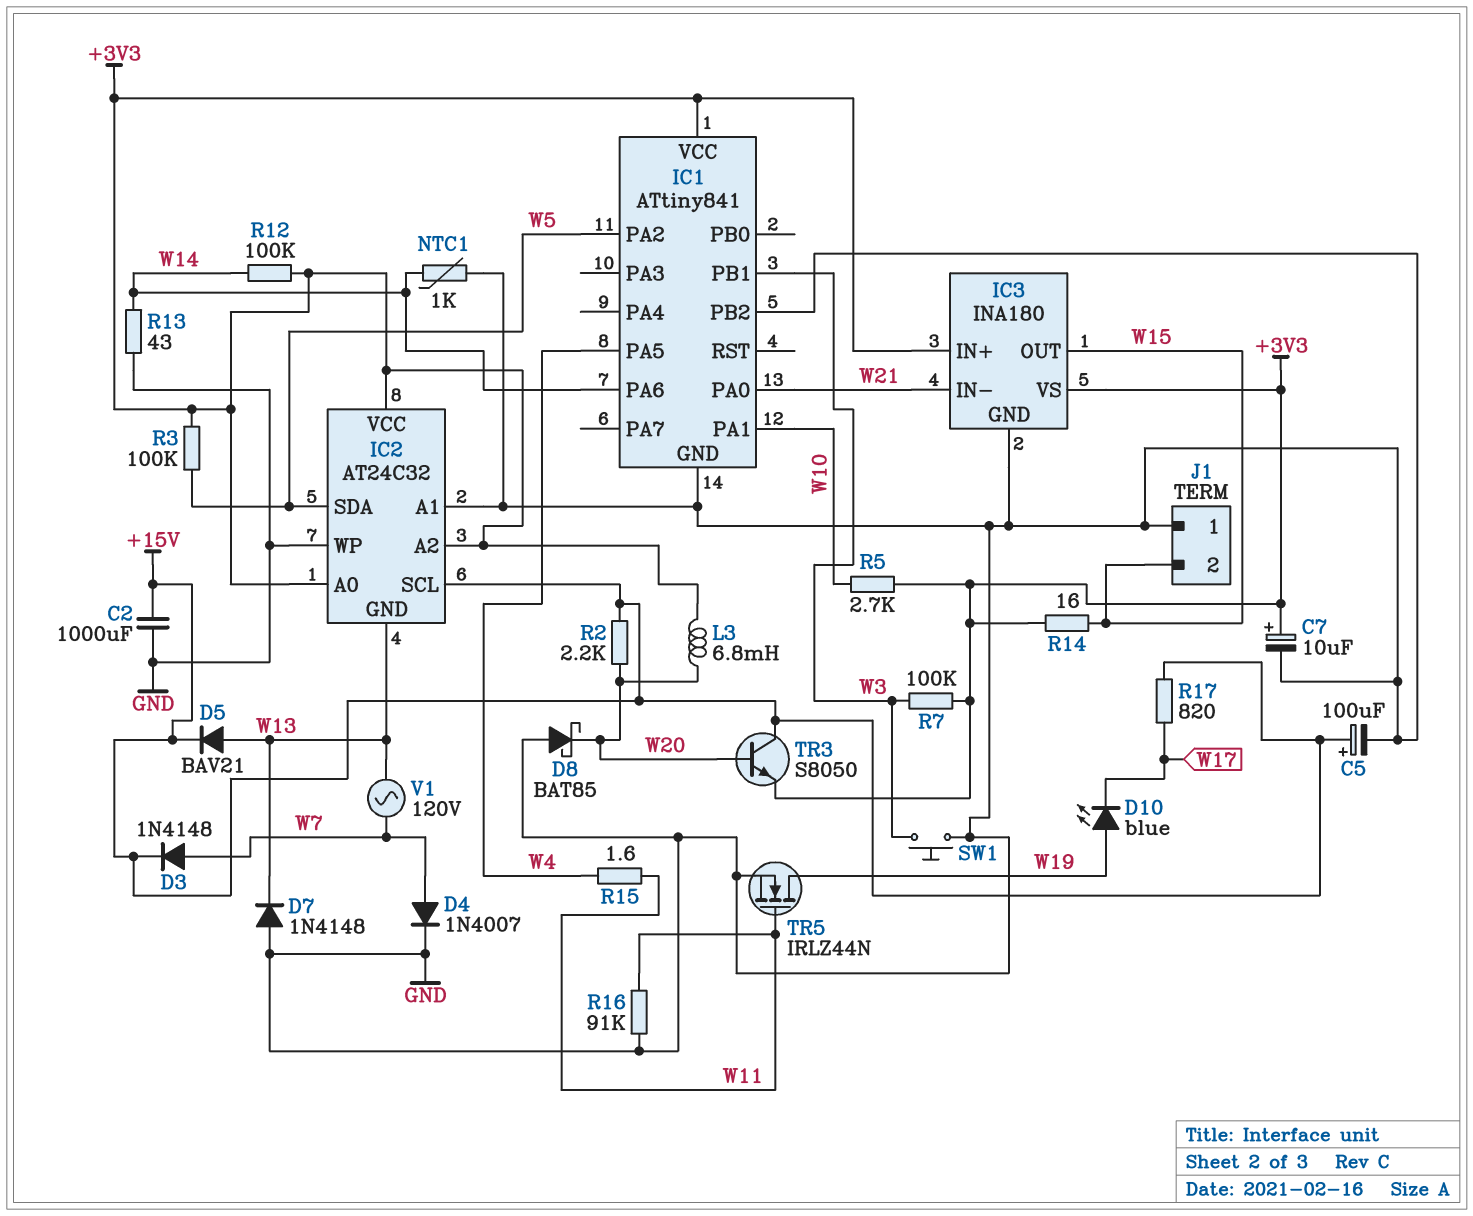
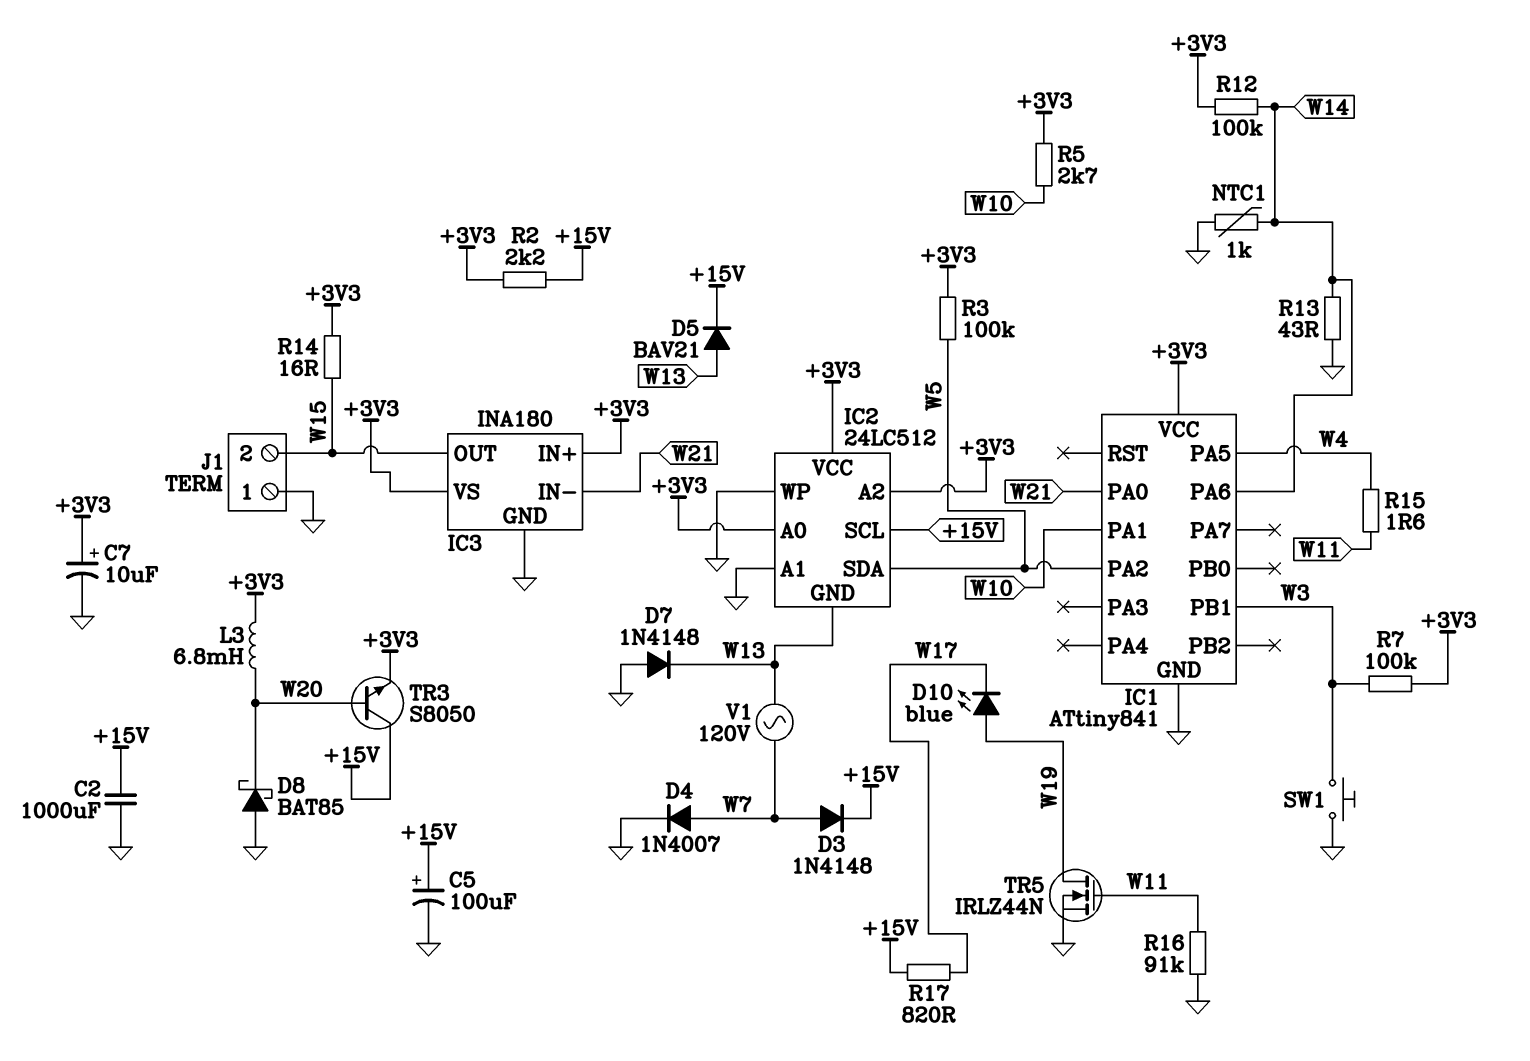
IC1 pin PB2: GND -> none
IC2: AT24C32 -> 24LC512
R2: 2.2k (+15V, W20) -> 2.2k (+3V3, +15V)

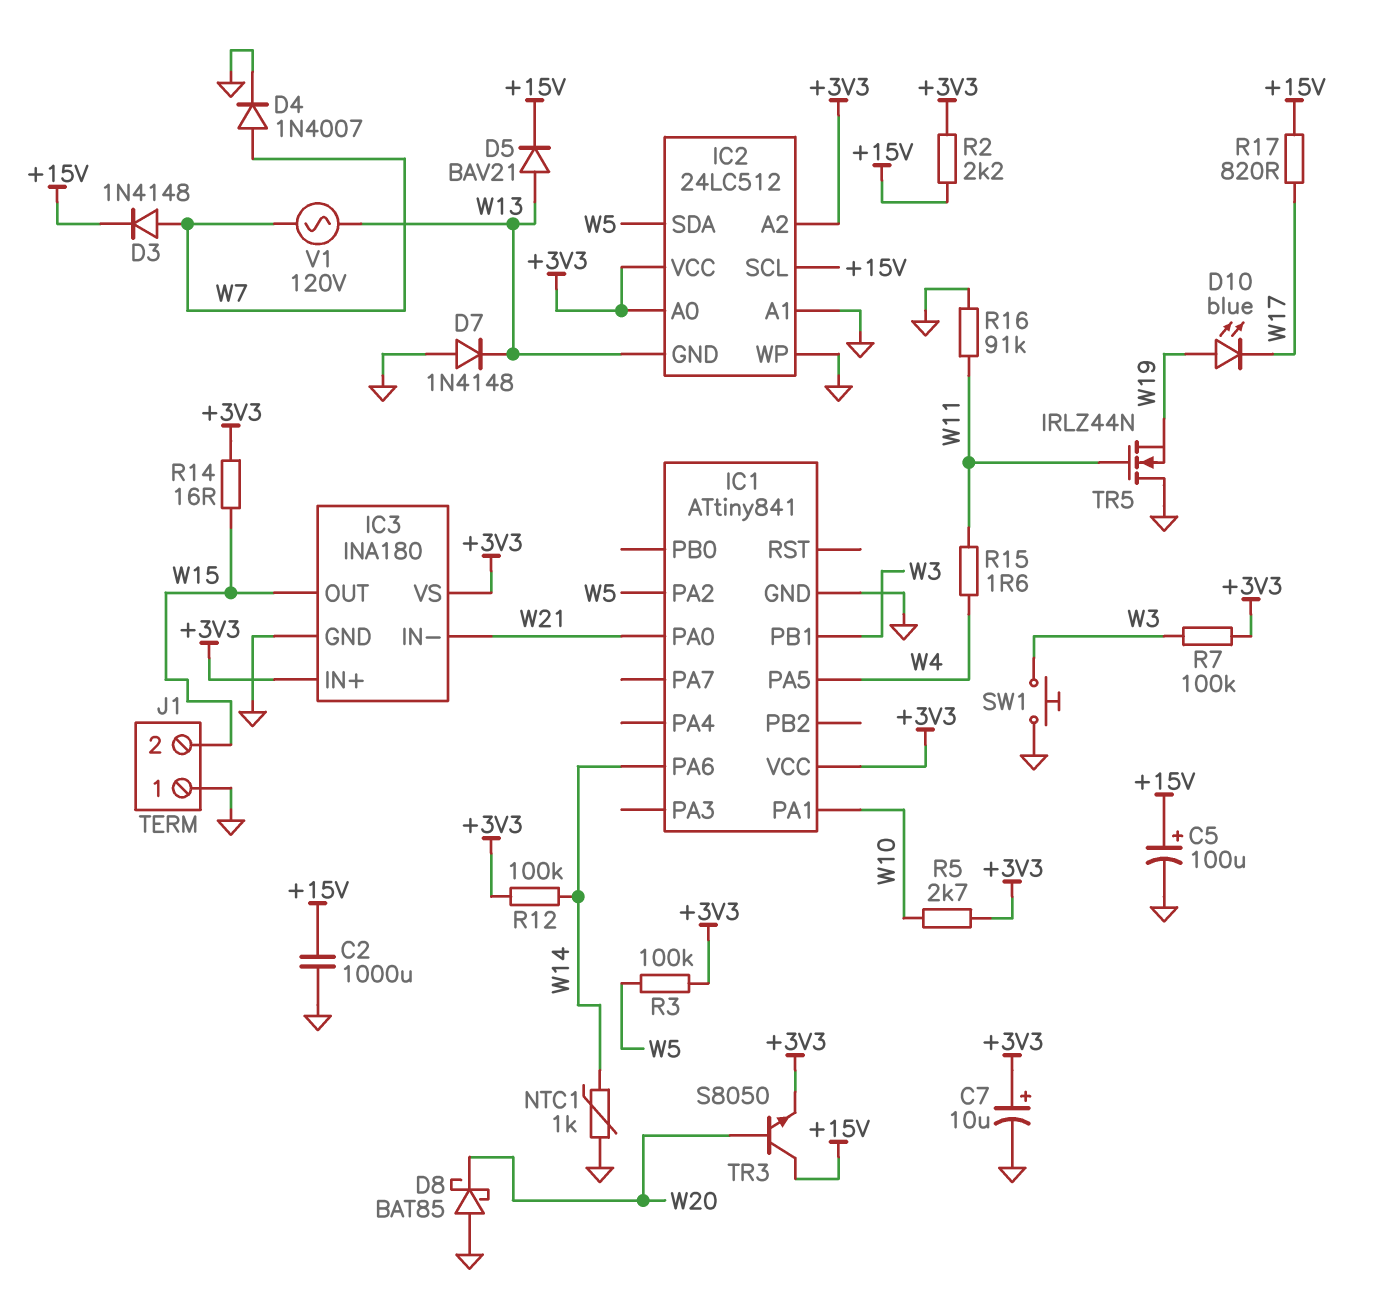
L3: 6.8mH (+3V3, W20) -> none
R13: 43 (GND, W14) -> none
TR5: NMOS IRLZ44N (G W11, D W19, S GND) -> NMOS IRLZ44N (G W11, D GND, S W19)

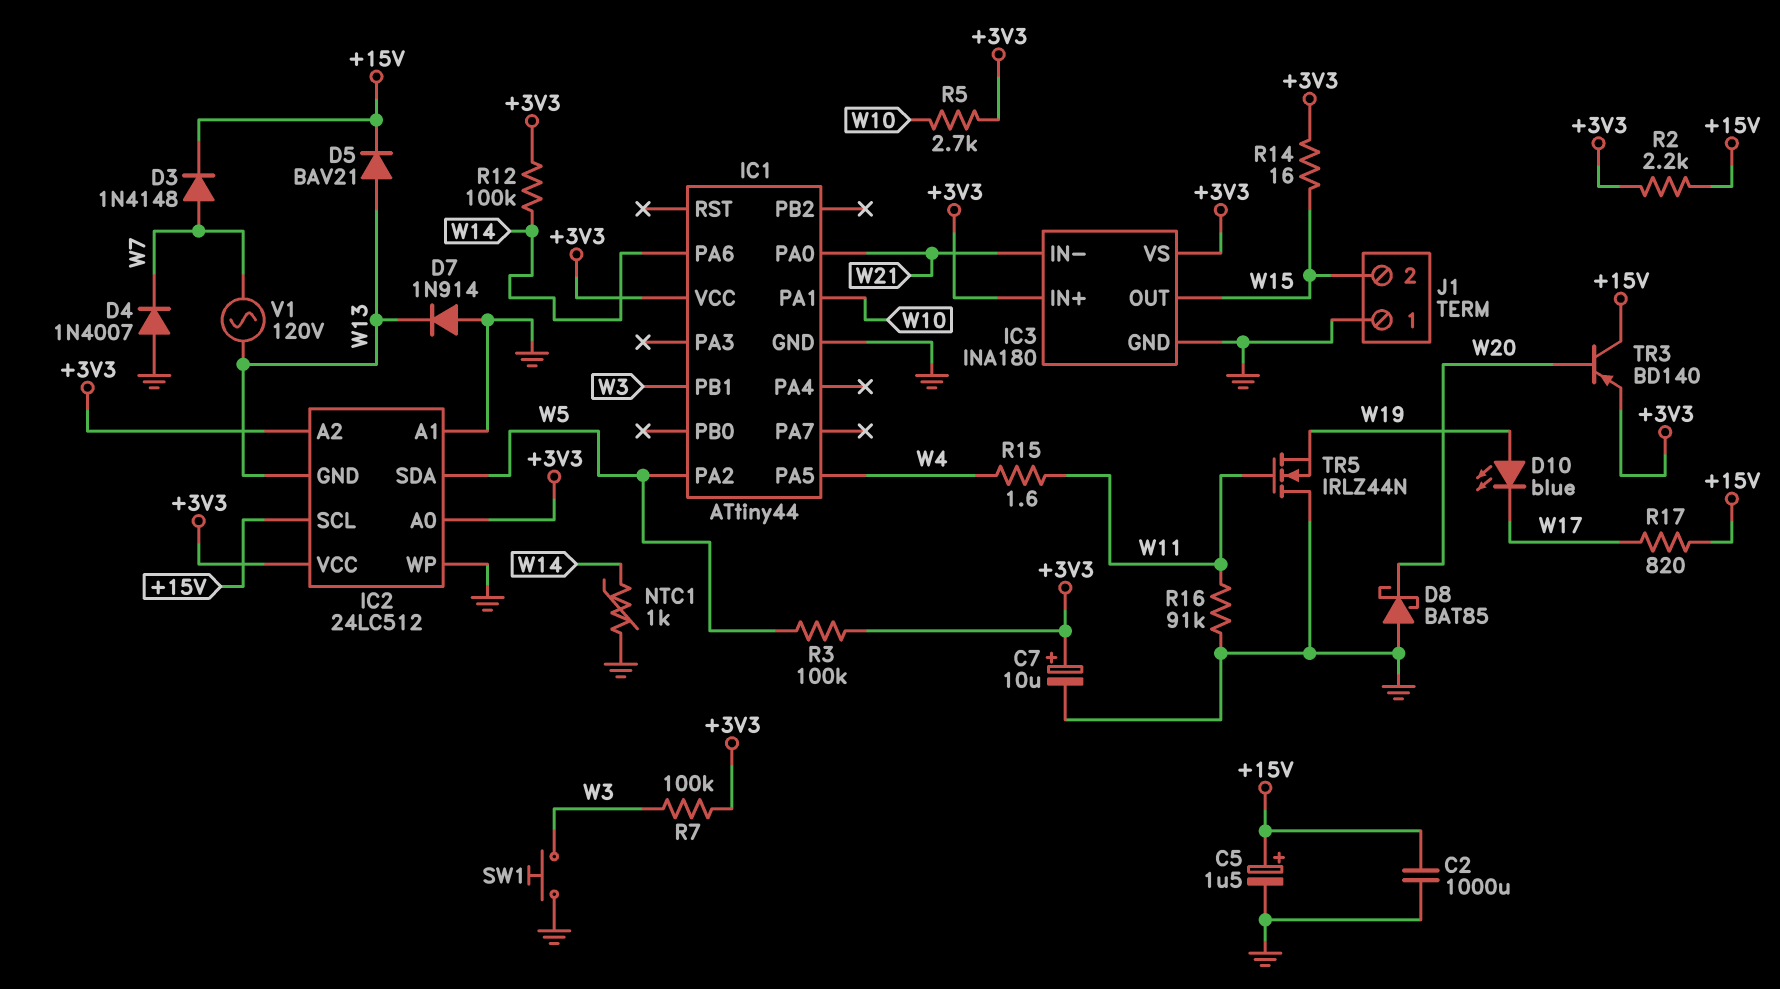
C5: 100uF (plus +15V, minus GND) -> 1.5uF (plus +15V, minus GND)
D4: diode 1N4007 (A W7, K GND) -> diode 1N4007 (A GND, K W7)
D7: diode 1N4148 (A GND, K W13) -> diode 1N914 (A GND, K W13)
IC1: ATtiny841 -> ATtiny44
TR3: NPN S8050 (B W20, C +15V, E +3V3) -> PNP BD140 (B W20, C +15V, E +3V3)

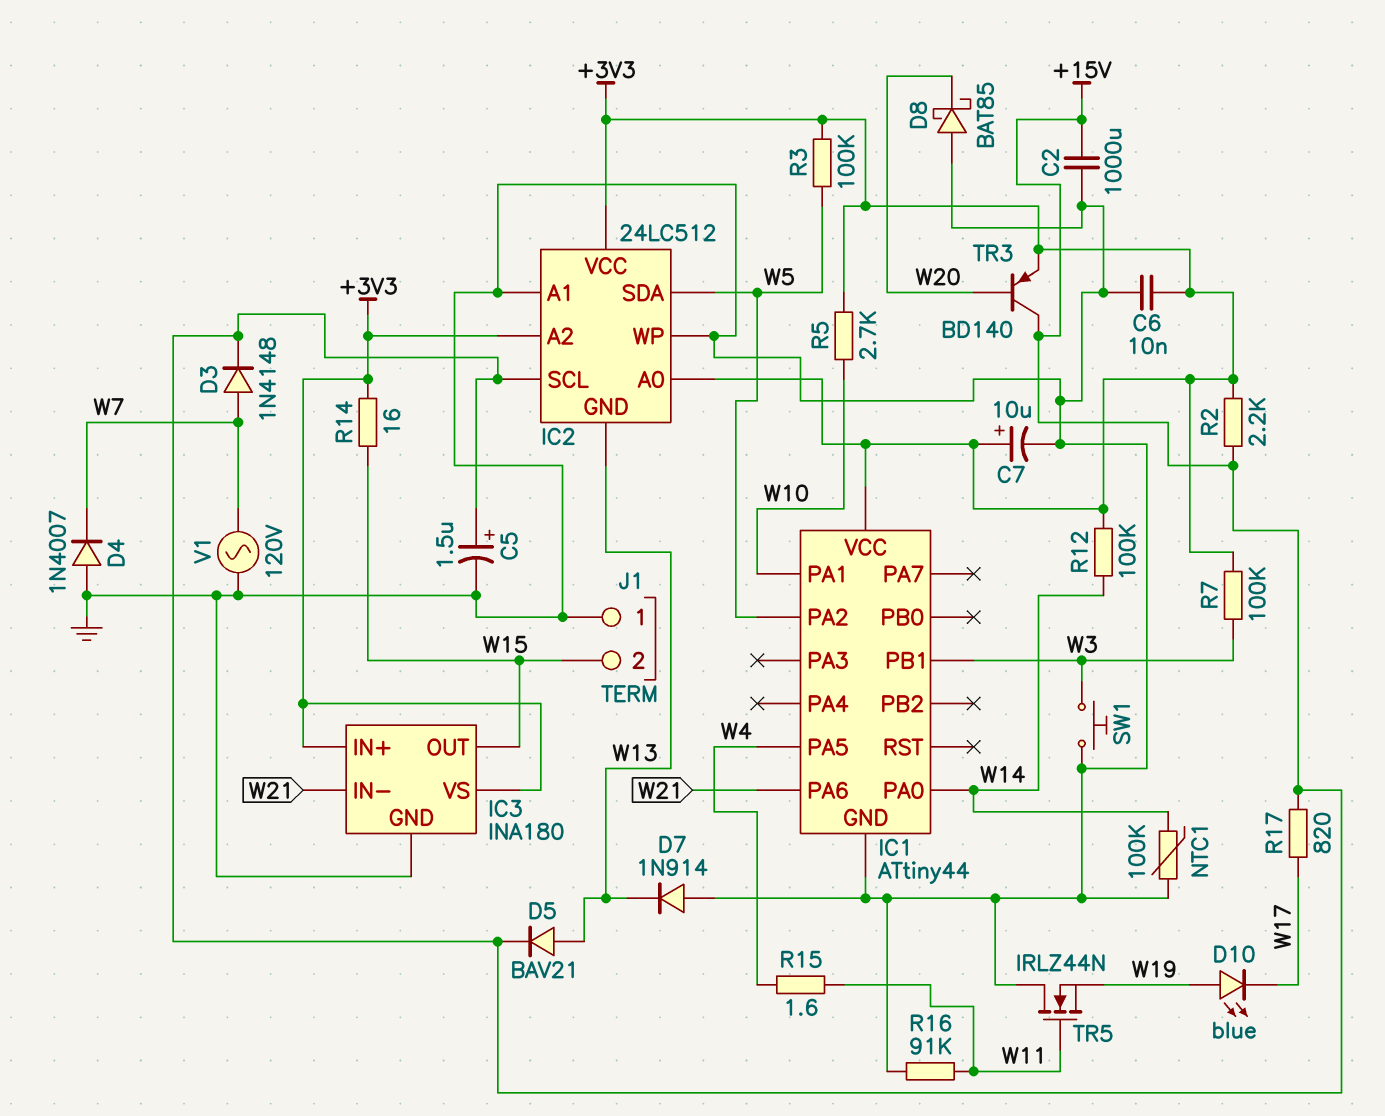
C6: none -> 10nF (+3V3, GND)
IC1 pin PA0: W21 -> W14
IC1 pin PA6: W14 -> W21
NTC1: 1k (GND, W14) -> 100k (GND, W14)
V1: AC 120V (W7, W13) -> AC 120V (GND, W7)

